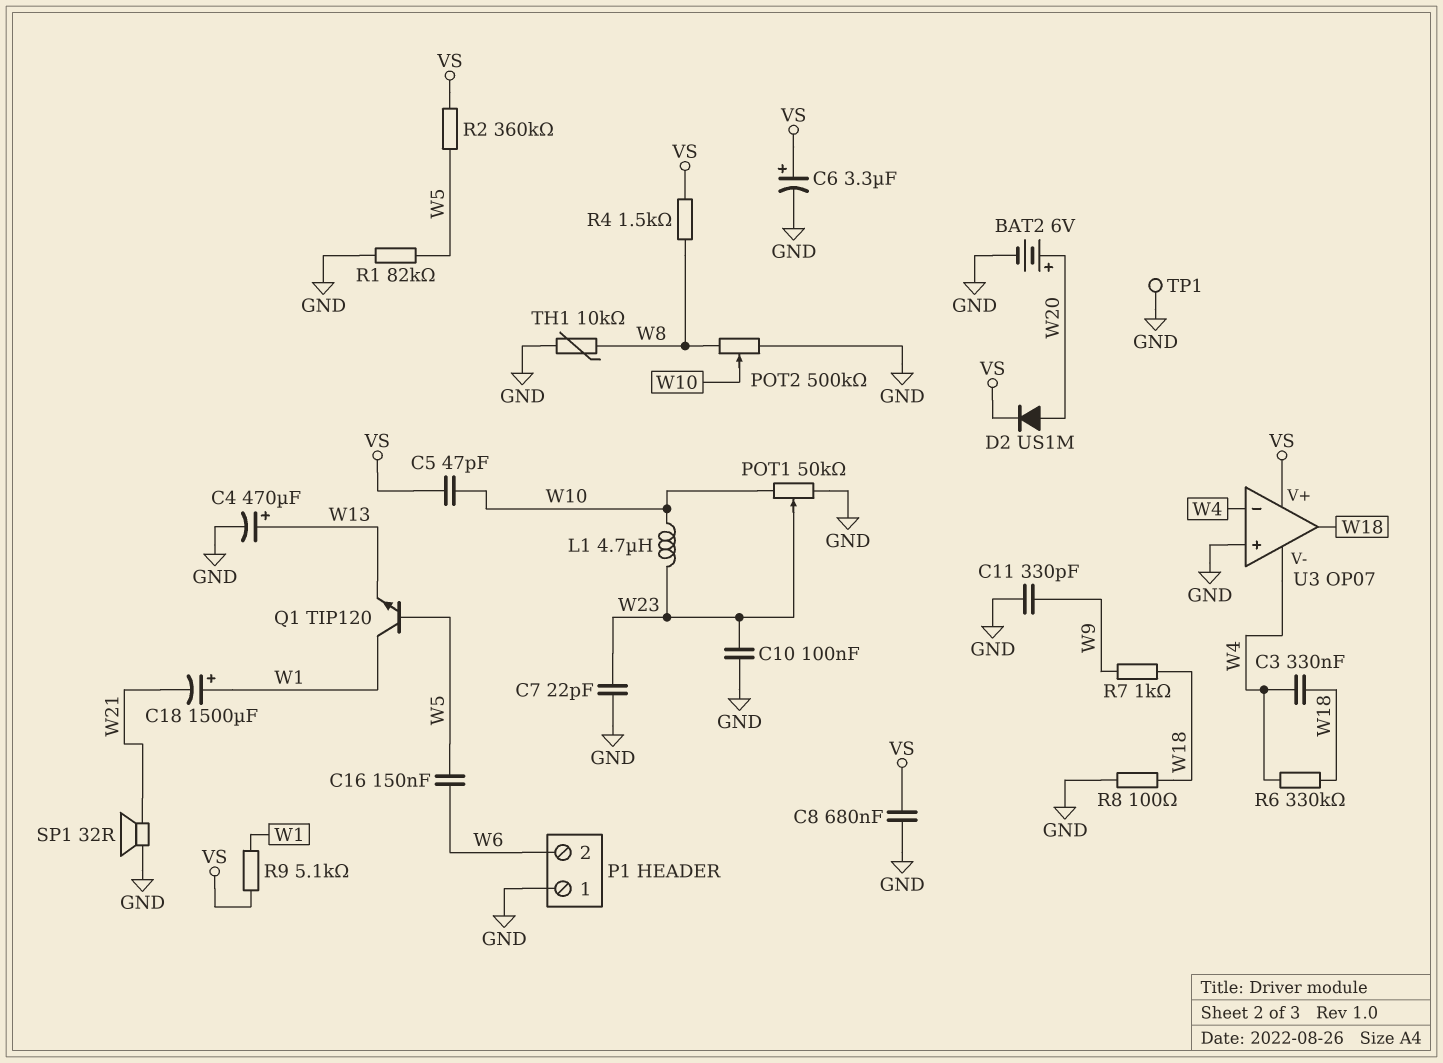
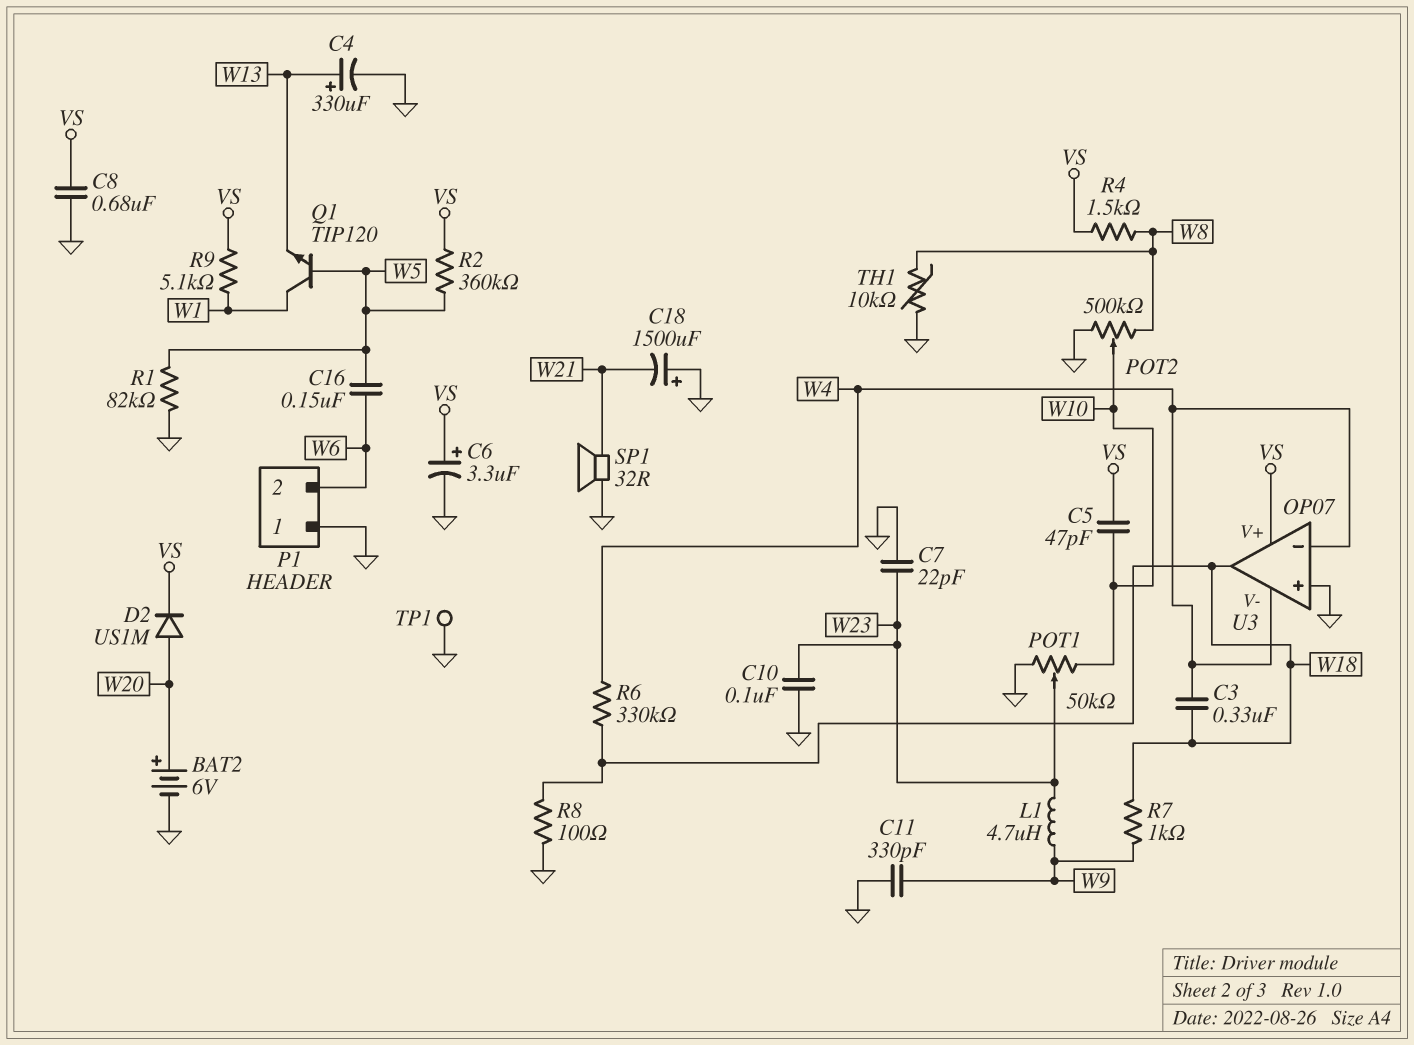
C4: 470uF (plus W13, minus GND) -> 330uF (plus W13, minus GND)
C18: 1500uF (plus W1, minus W21) -> 1500uF (plus GND, minus W21)
L1: 4.7uH (W10, W23) -> 4.7uH (W9, W23)

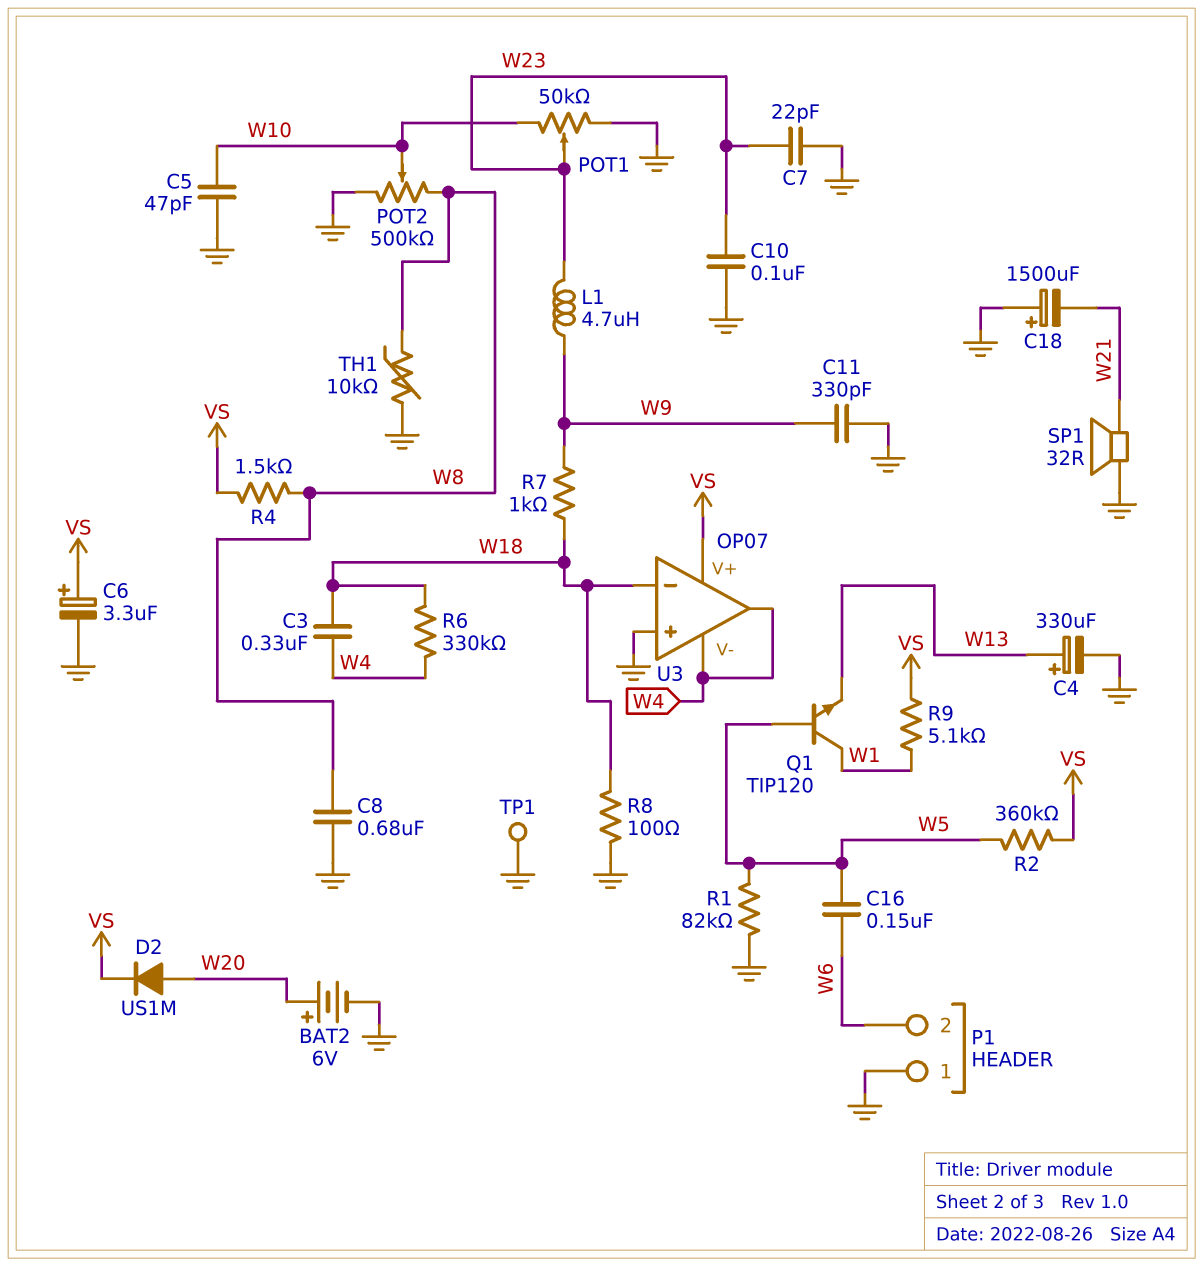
C5: 47pF (VS, W10) -> 47pF (GND, W10)
C8: 680nF (GND, VS) -> 680nF (GND, W8)
U3 pin in-: W4 -> W18
U3 pin out: W18 -> W4

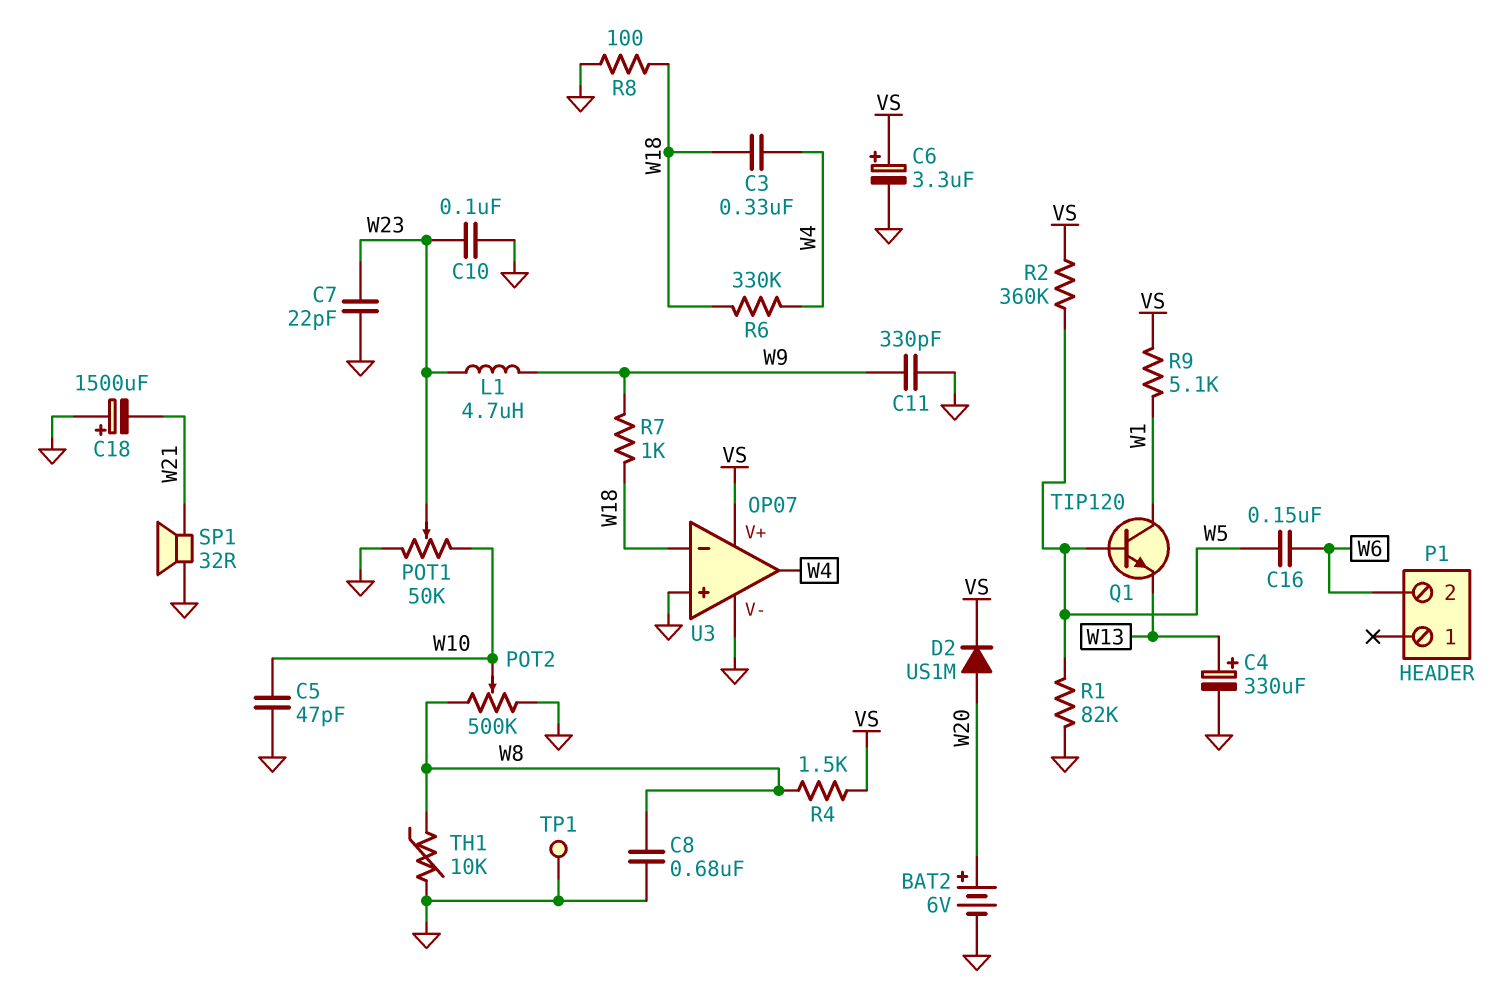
P1 pin 1: GND -> none
U3 pin V-: W4 -> GND

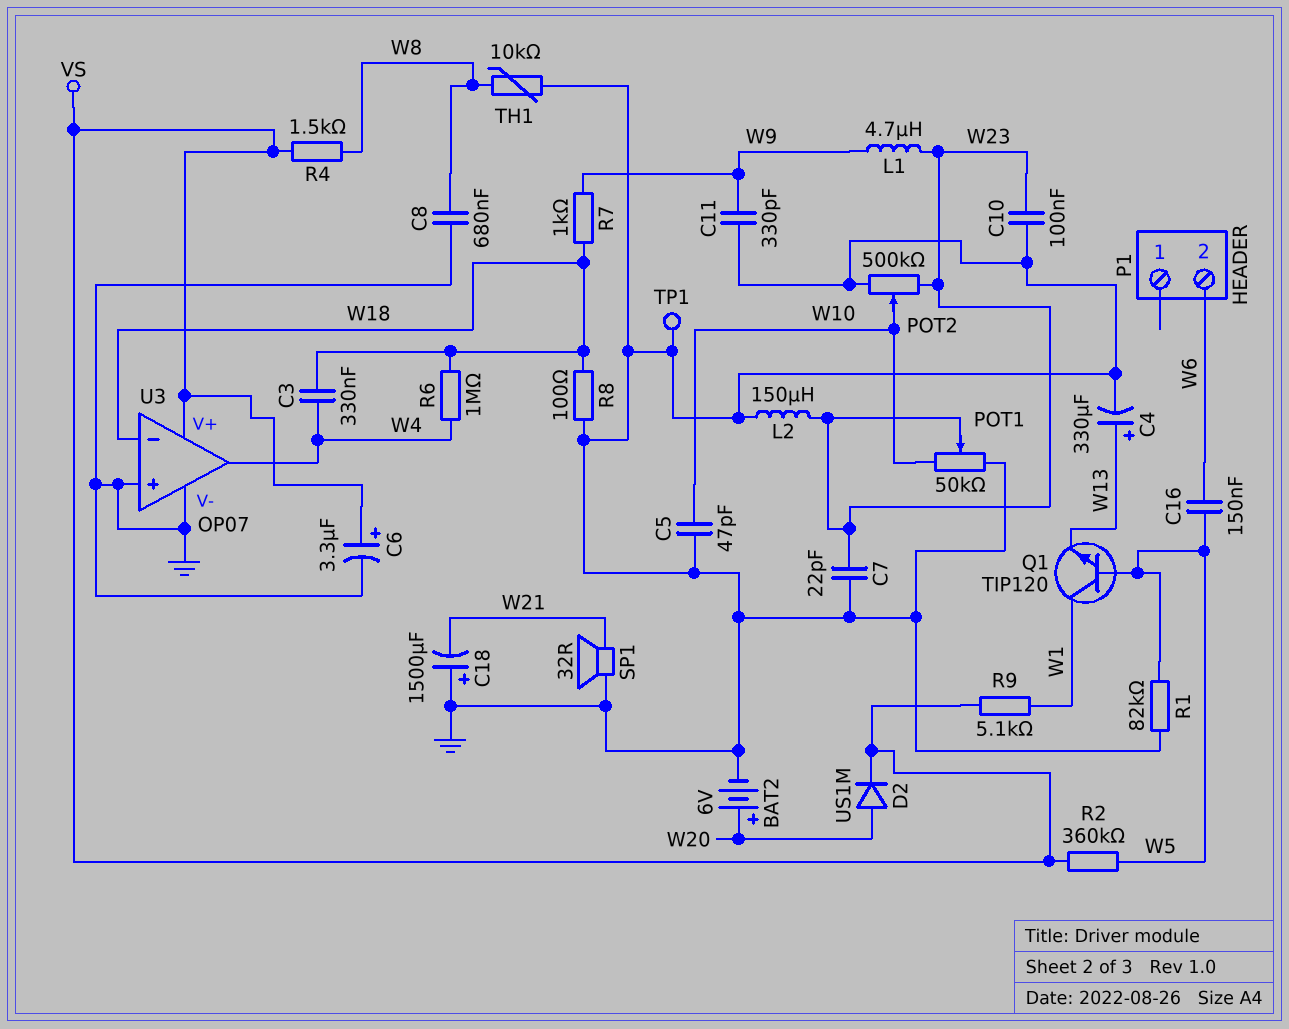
L2: none -> 150uH (GND, W23)
POT2: 500k (GND, W8, wiper W10) -> 500k (GND, W23, wiper W10)
R6: 330k (W4, W18) -> 1M (W4, W18)

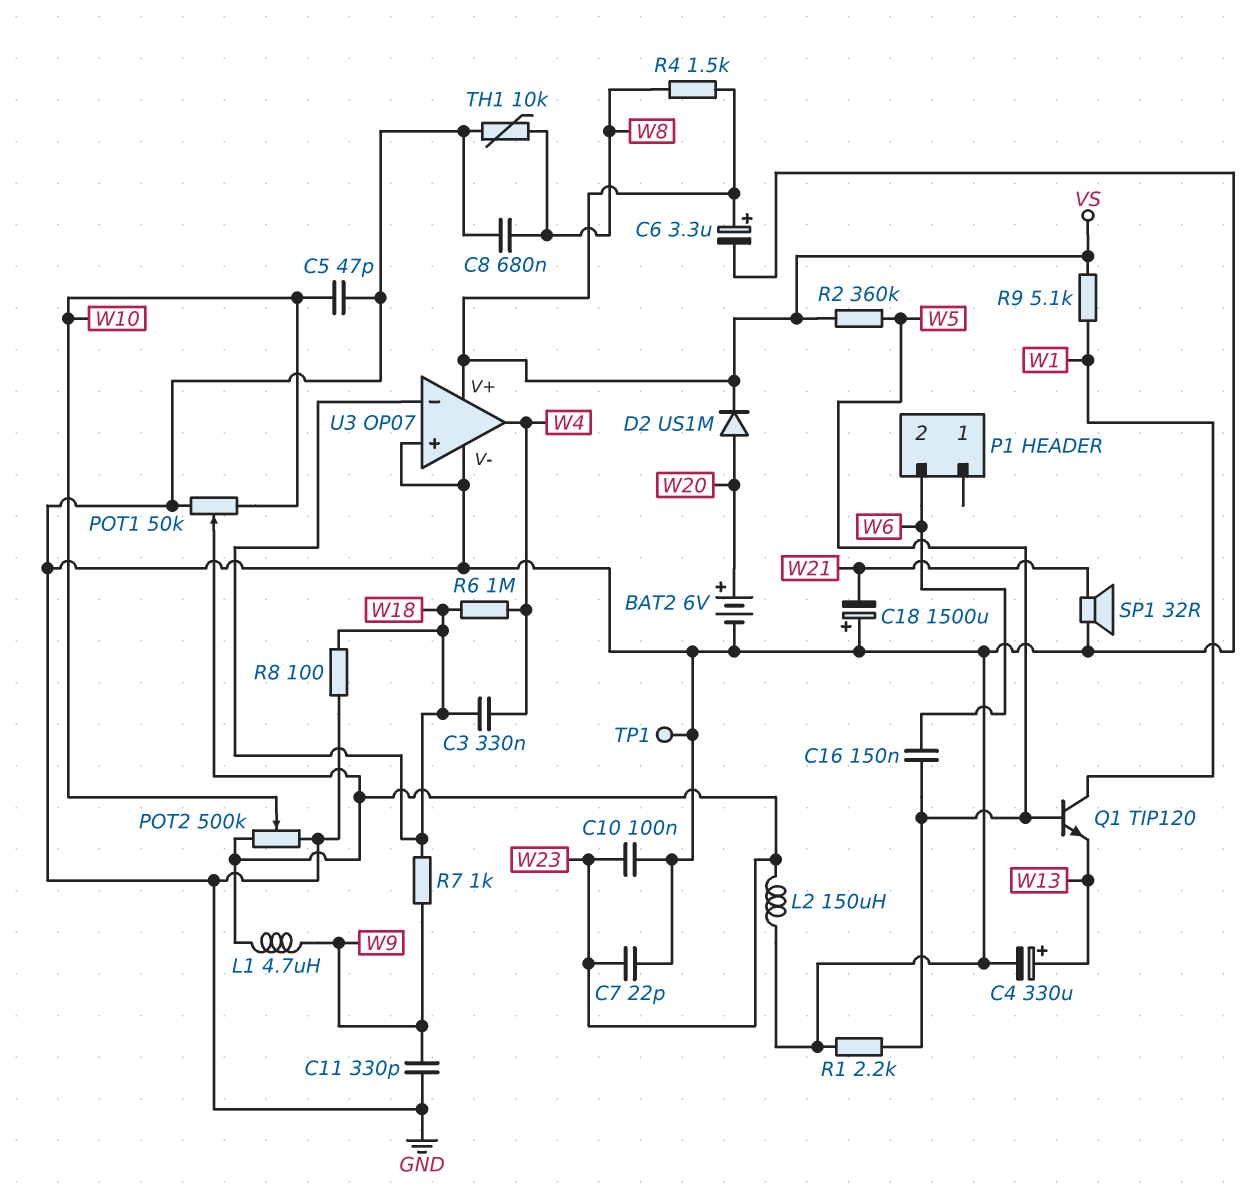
R1: 82k (GND, W5) -> 2.2k (GND, W5)

